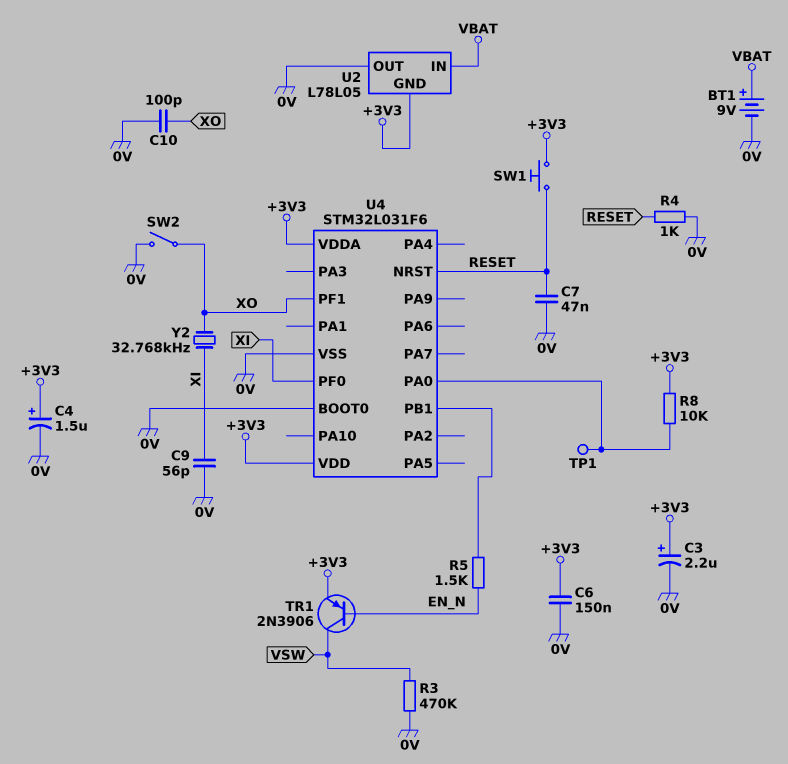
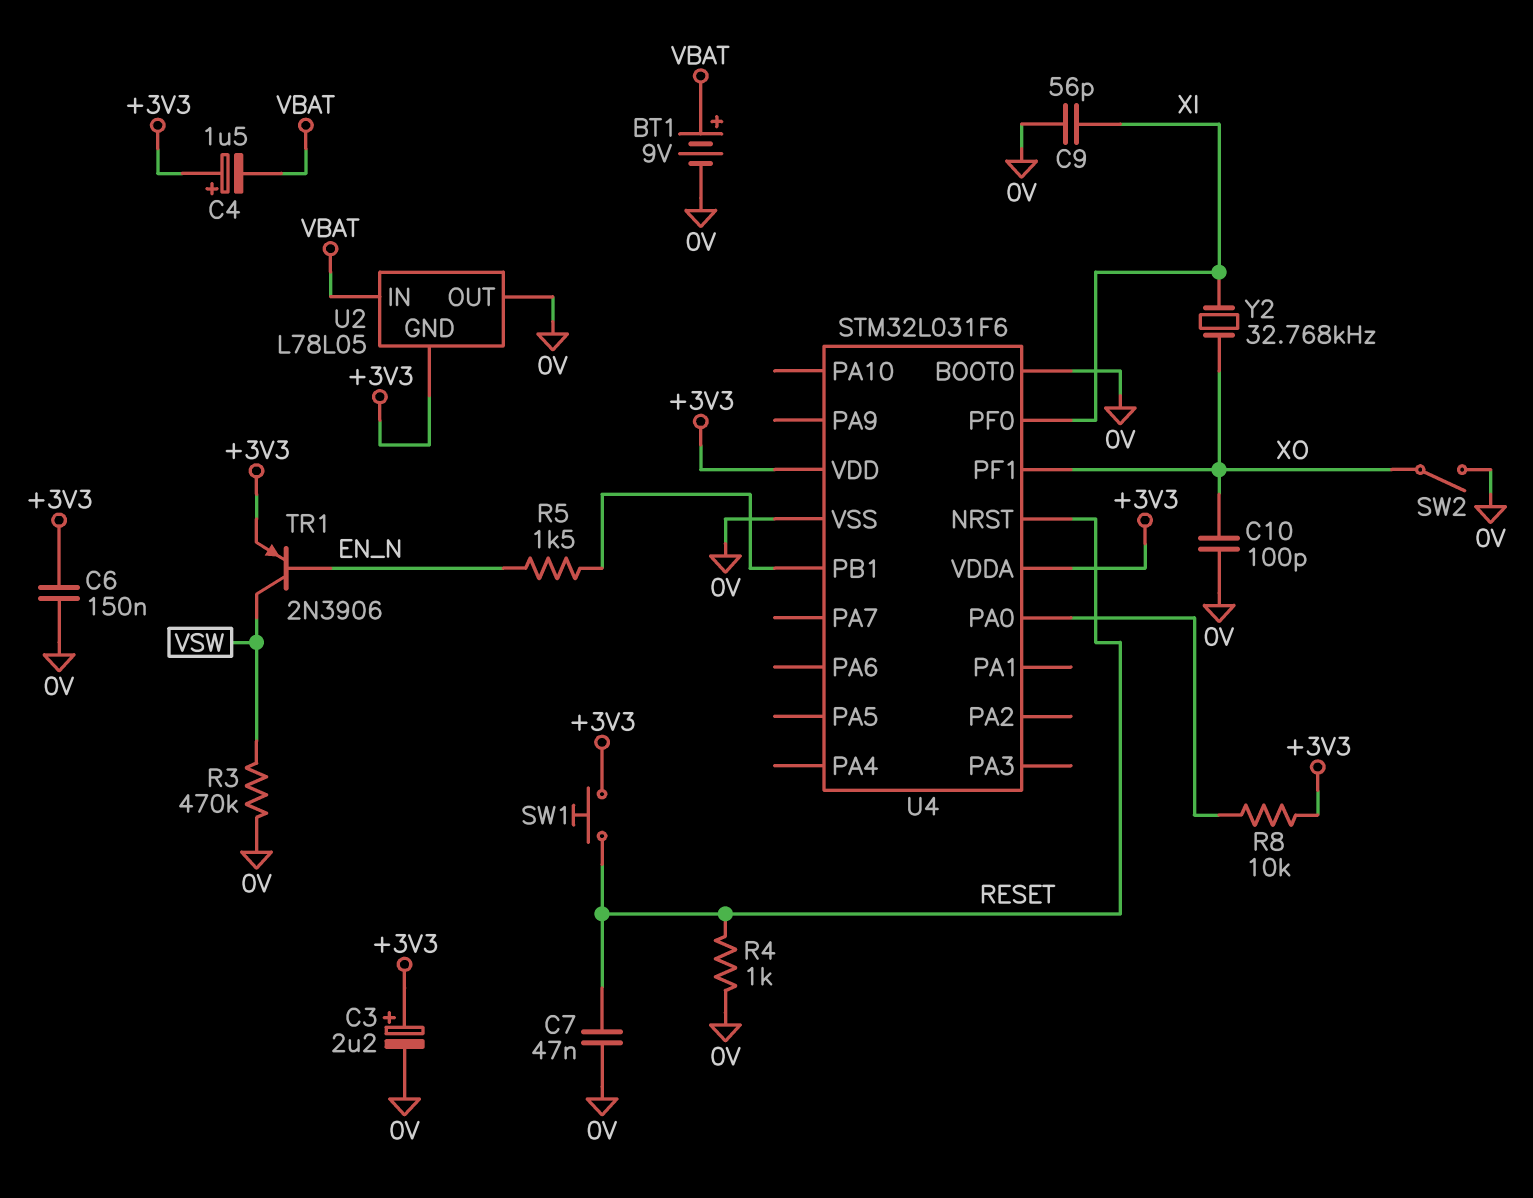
C4: 1.5uF (plus +3V3, minus 0V) -> 1.5uF (plus +3V3, minus VBAT)
TP1: test point (U4/PA0) -> none

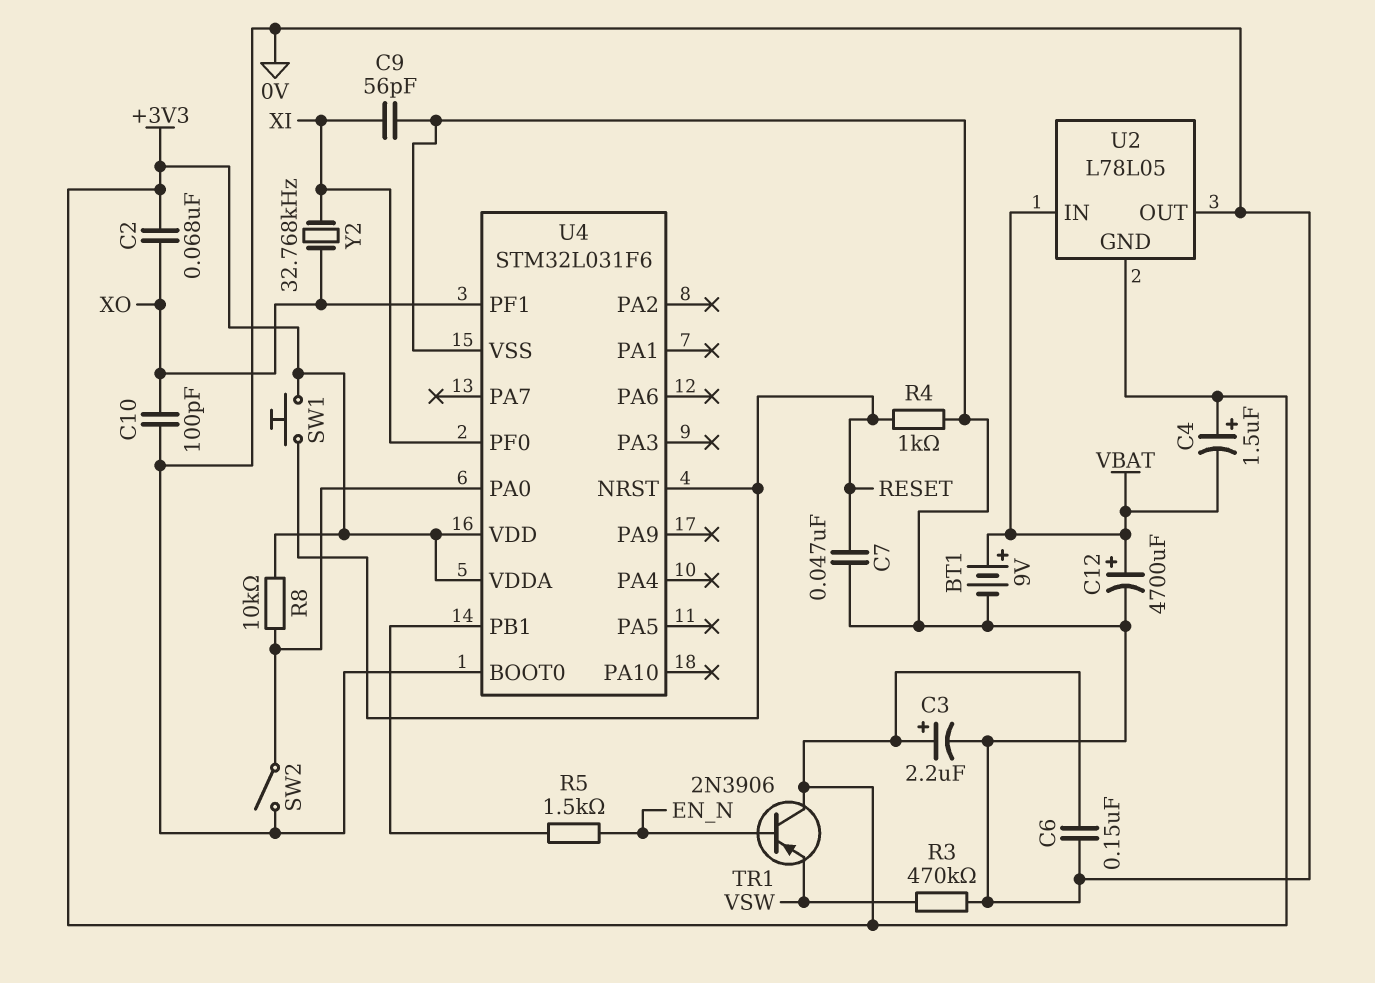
C2: none -> 68nF (+3V3, XO)
C12: none -> 4700uF (plus VBAT, minus 0V)
SW2: switch (0V, XO) -> switch (0V, U4/PA0)
TR1: PNP 2N3906 (B EN_N, C VSW, E +3V3) -> PNP 2N3906 (B EN_N, C +3V3, E VSW)

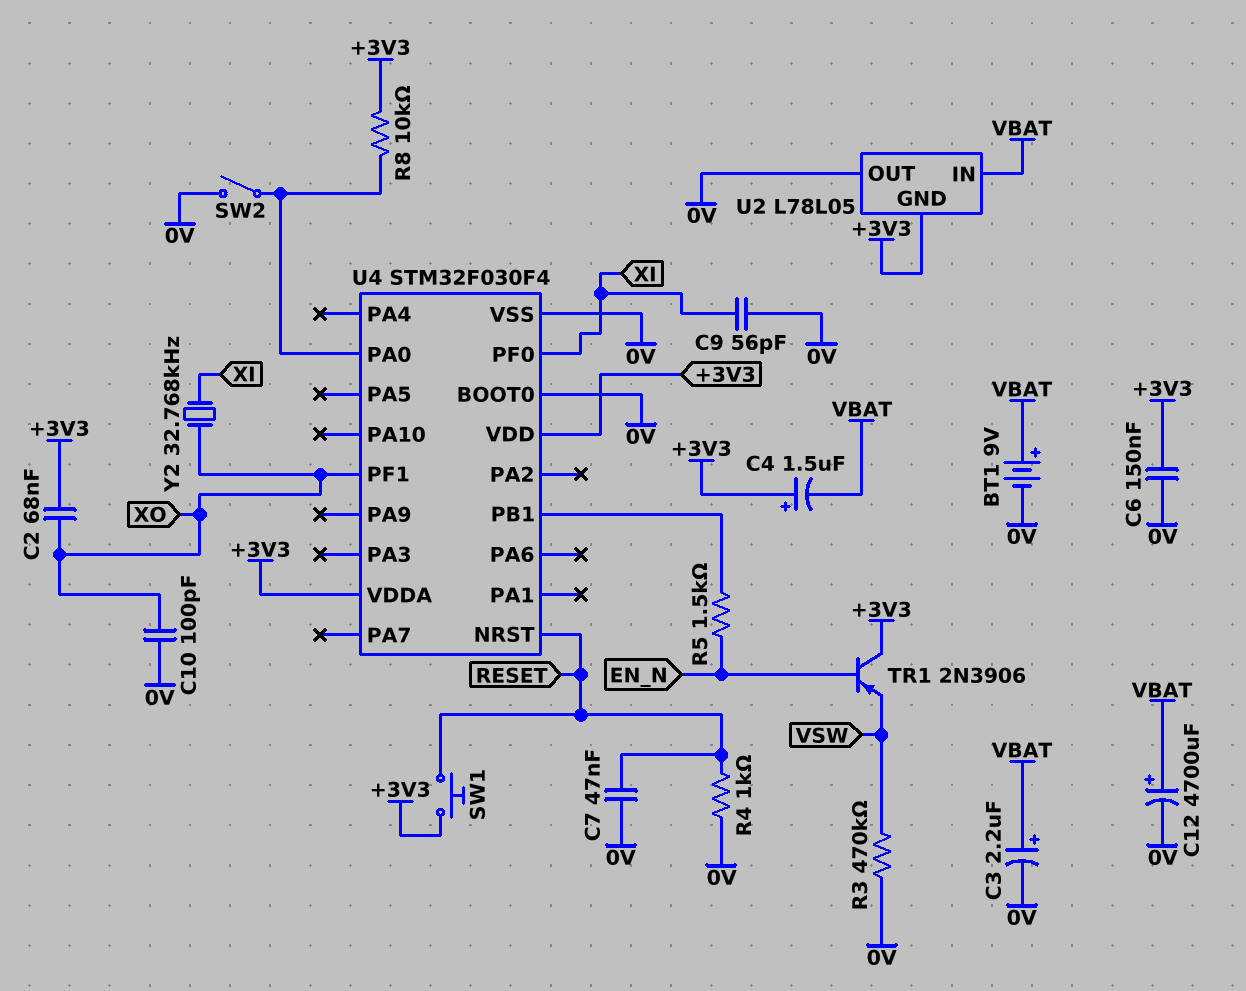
C3: 2.2uF (plus +3V3, minus 0V) -> 2.2uF (plus VBAT, minus 0V)
U4: STM32L031F6 -> STM32F030F4

